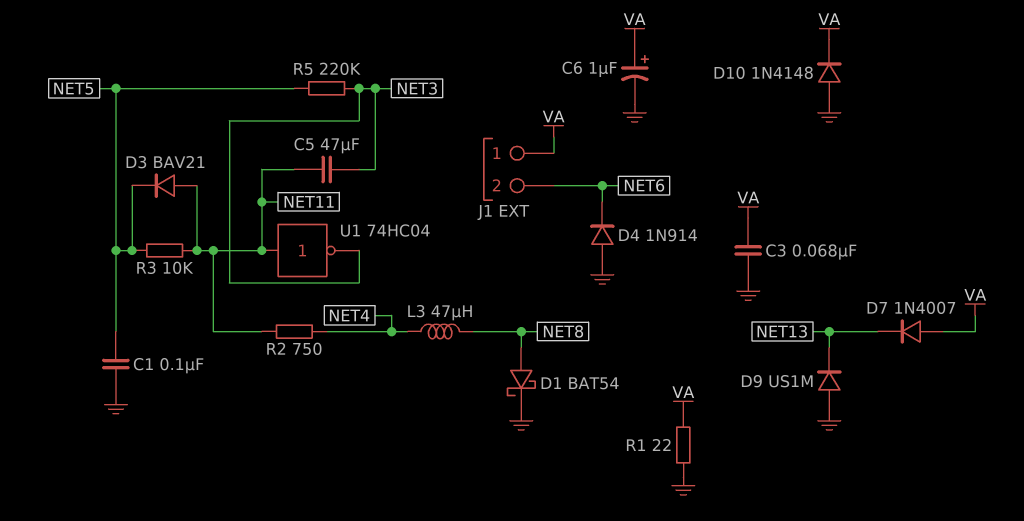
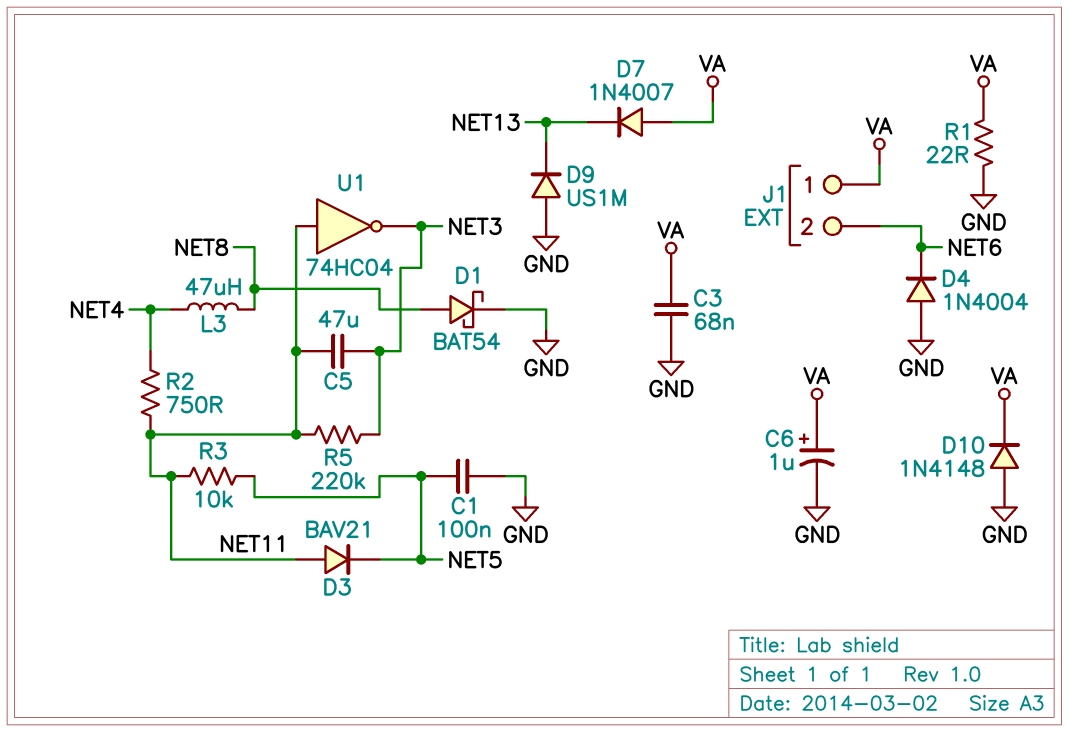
D4: diode 1N914 (A GND, K NET6) -> diode 1N4004 (A GND, K NET6)
R5: 220k (NET3, NET5) -> 220k (NET3, NET11)

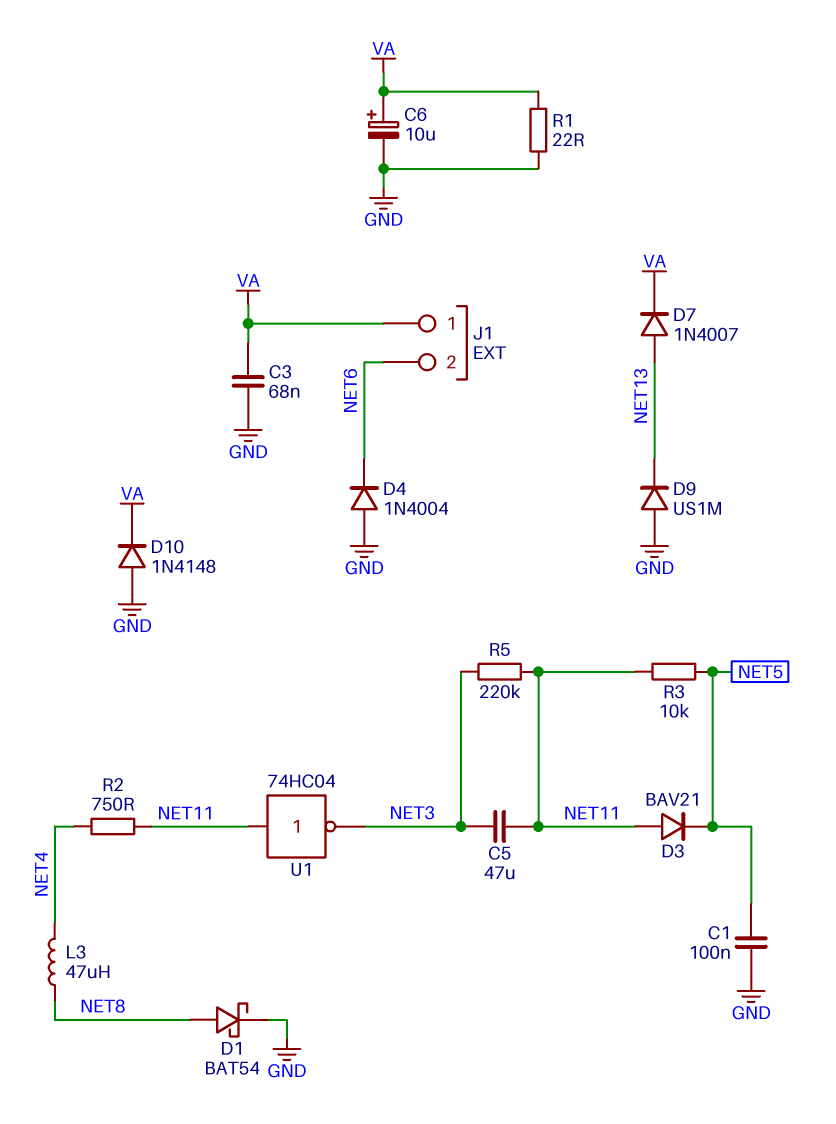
C6: 1uF (plus VA, minus GND) -> 10uF (plus VA, minus GND)
D7: diode 1N4007 (A VA, K NET13) -> diode 1N4007 (A NET13, K VA)

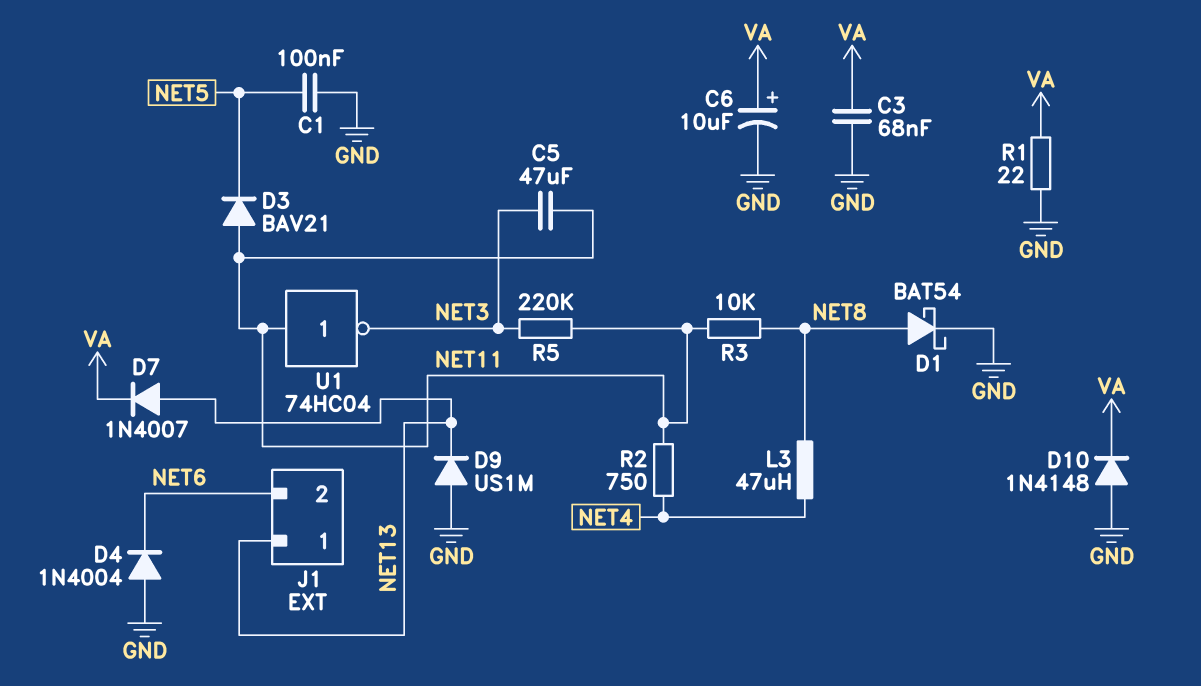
J1 pin 1: VA -> NET13
R3: 10k (NET5, NET11) -> 10k (NET8, NET11)

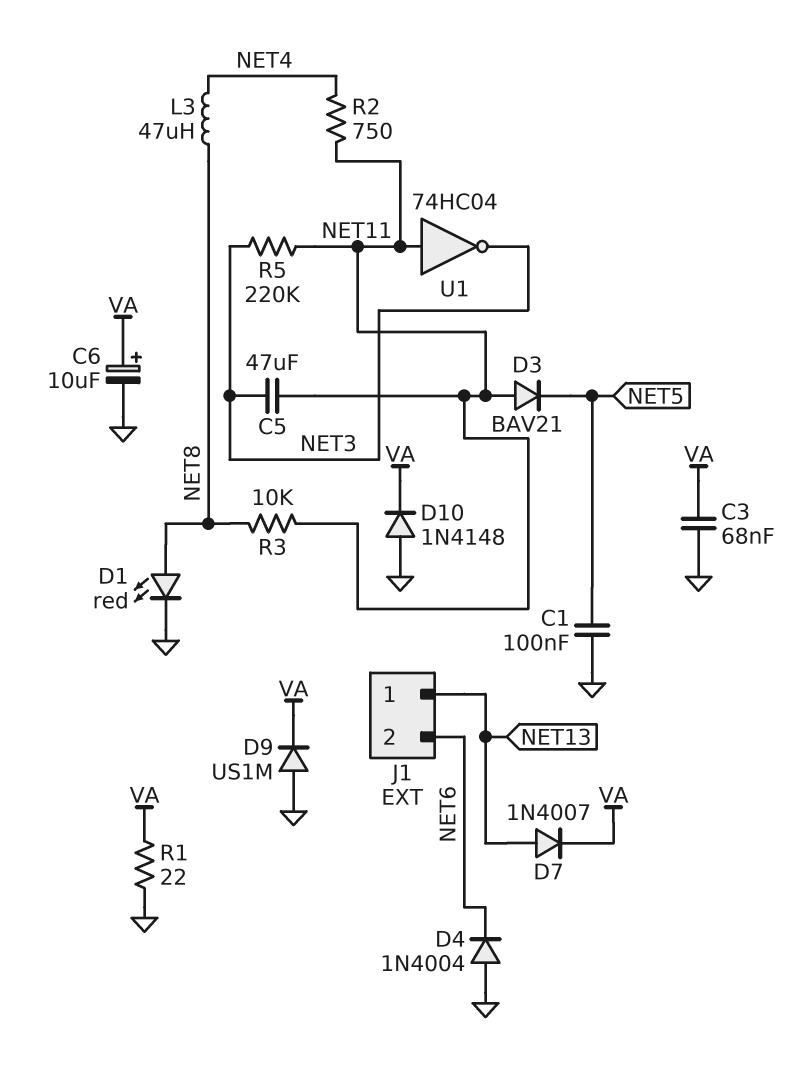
D1: schottky BAT54 (A NET8, K GND) -> LED red (A NET8, K GND)
D9: diode US1M (A GND, K NET13) -> diode US1M (A GND, K VA)

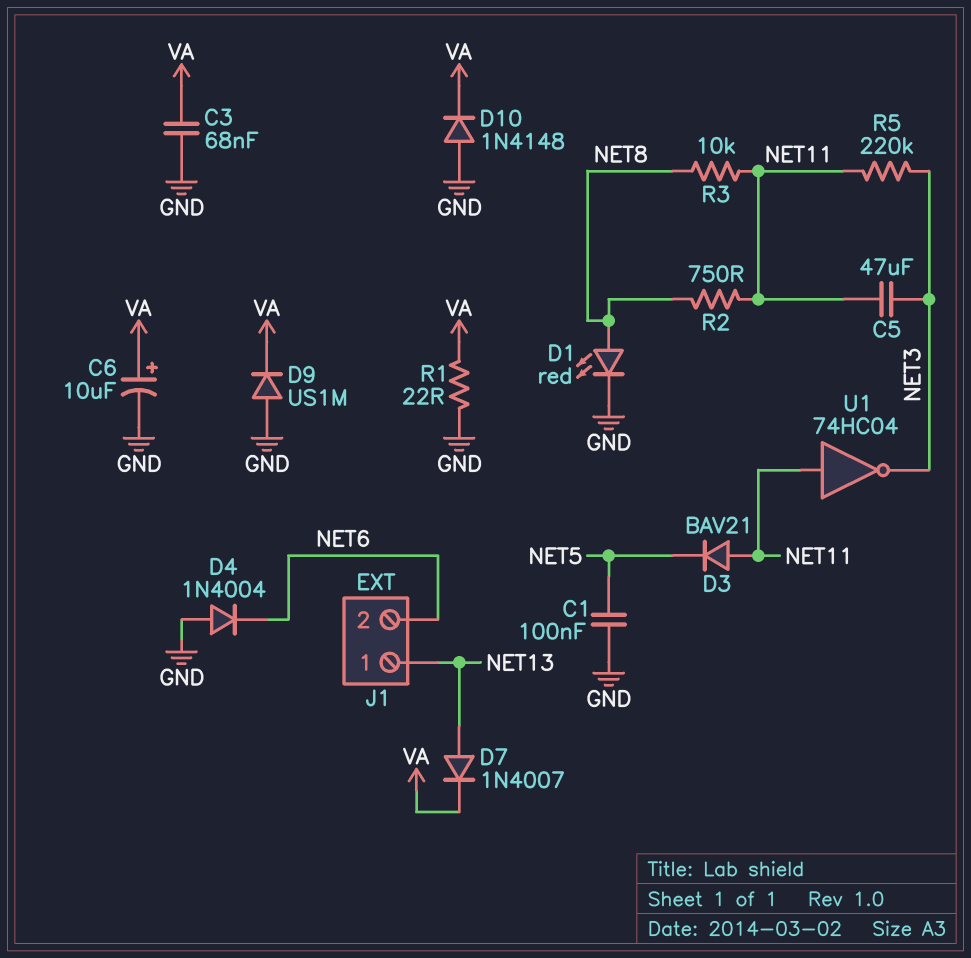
L3: 47uH (NET4, NET8) -> none
R2: 750 (NET4, NET11) -> 750 (NET8, NET11)

